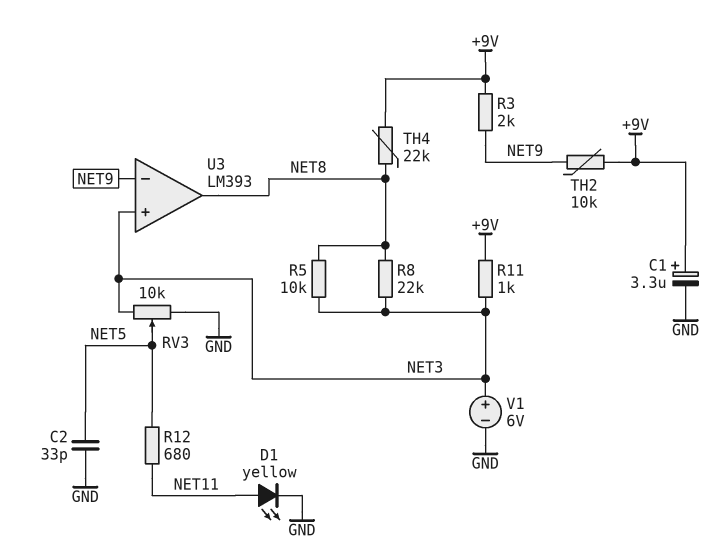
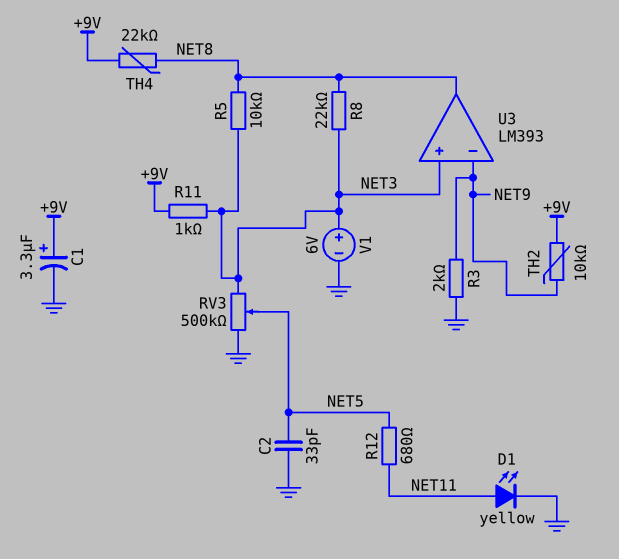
R3: 2k (+9V, NET9) -> 2k (GND, NET9)
RV3: 10k (GND, NET3, wiper NET5) -> 500k (GND, NET3, wiper NET5)

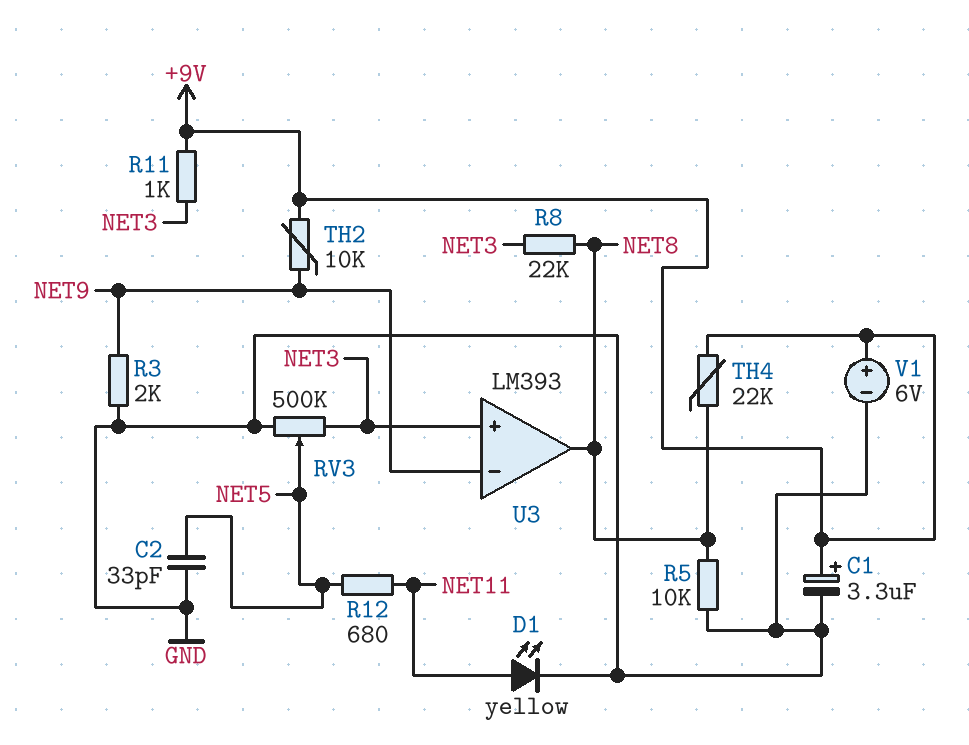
R5: 10k (NET3, NET8) -> 10k (GND, NET8)
V1: 6V (plus NET3, minus GND) -> 6V (plus +9V, minus GND)

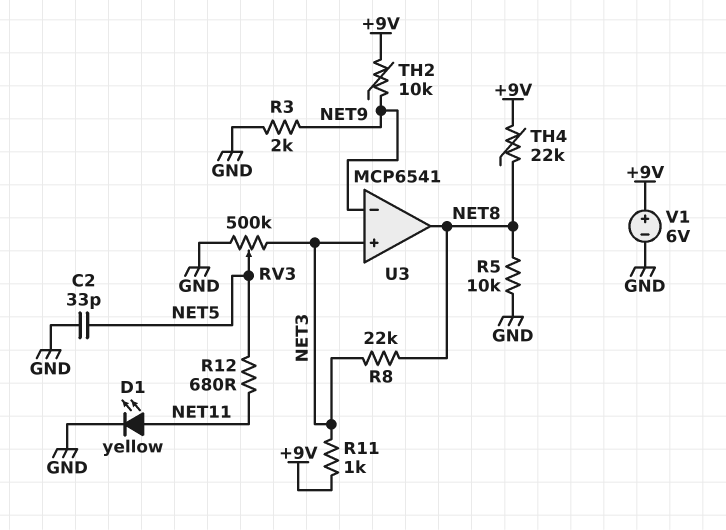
C1: 3.3uF (plus +9V, minus GND) -> none
U3: LM393 -> MCP6541

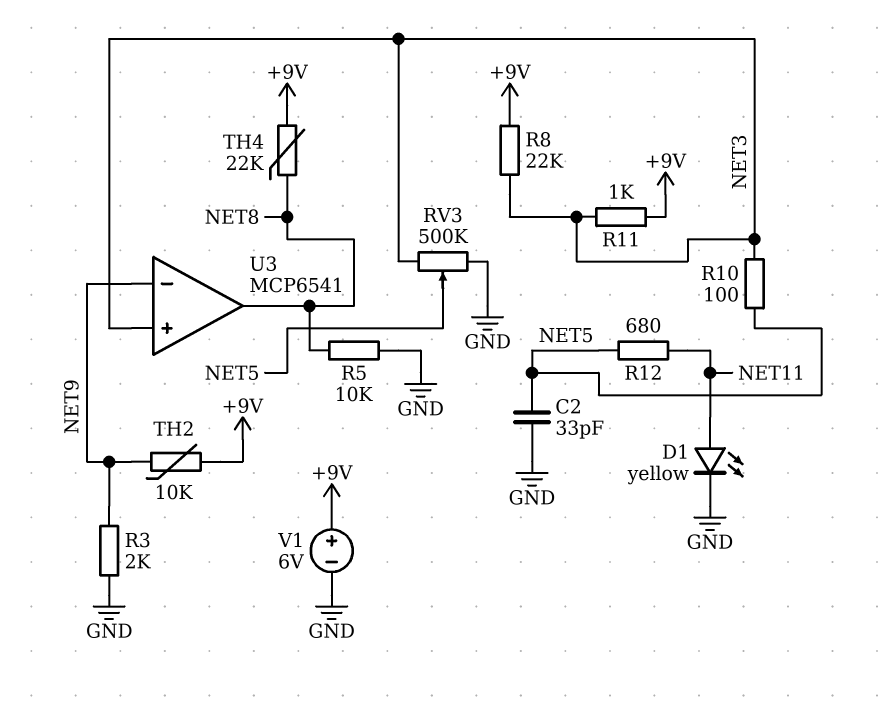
R8: 22k (NET3, NET8) -> 22k (+9V, NET3)
R10: none -> 100 (NET3, NET5)

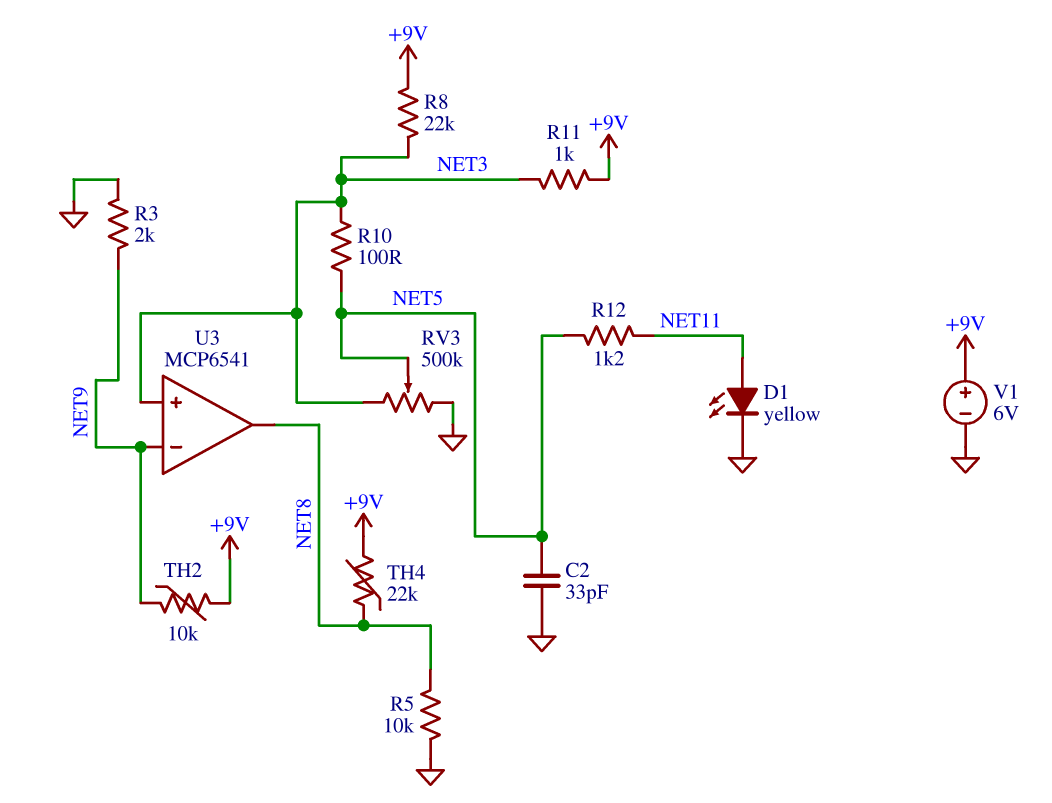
R12: 680 (NET5, NET11) -> 1.2k (NET5, NET11)

